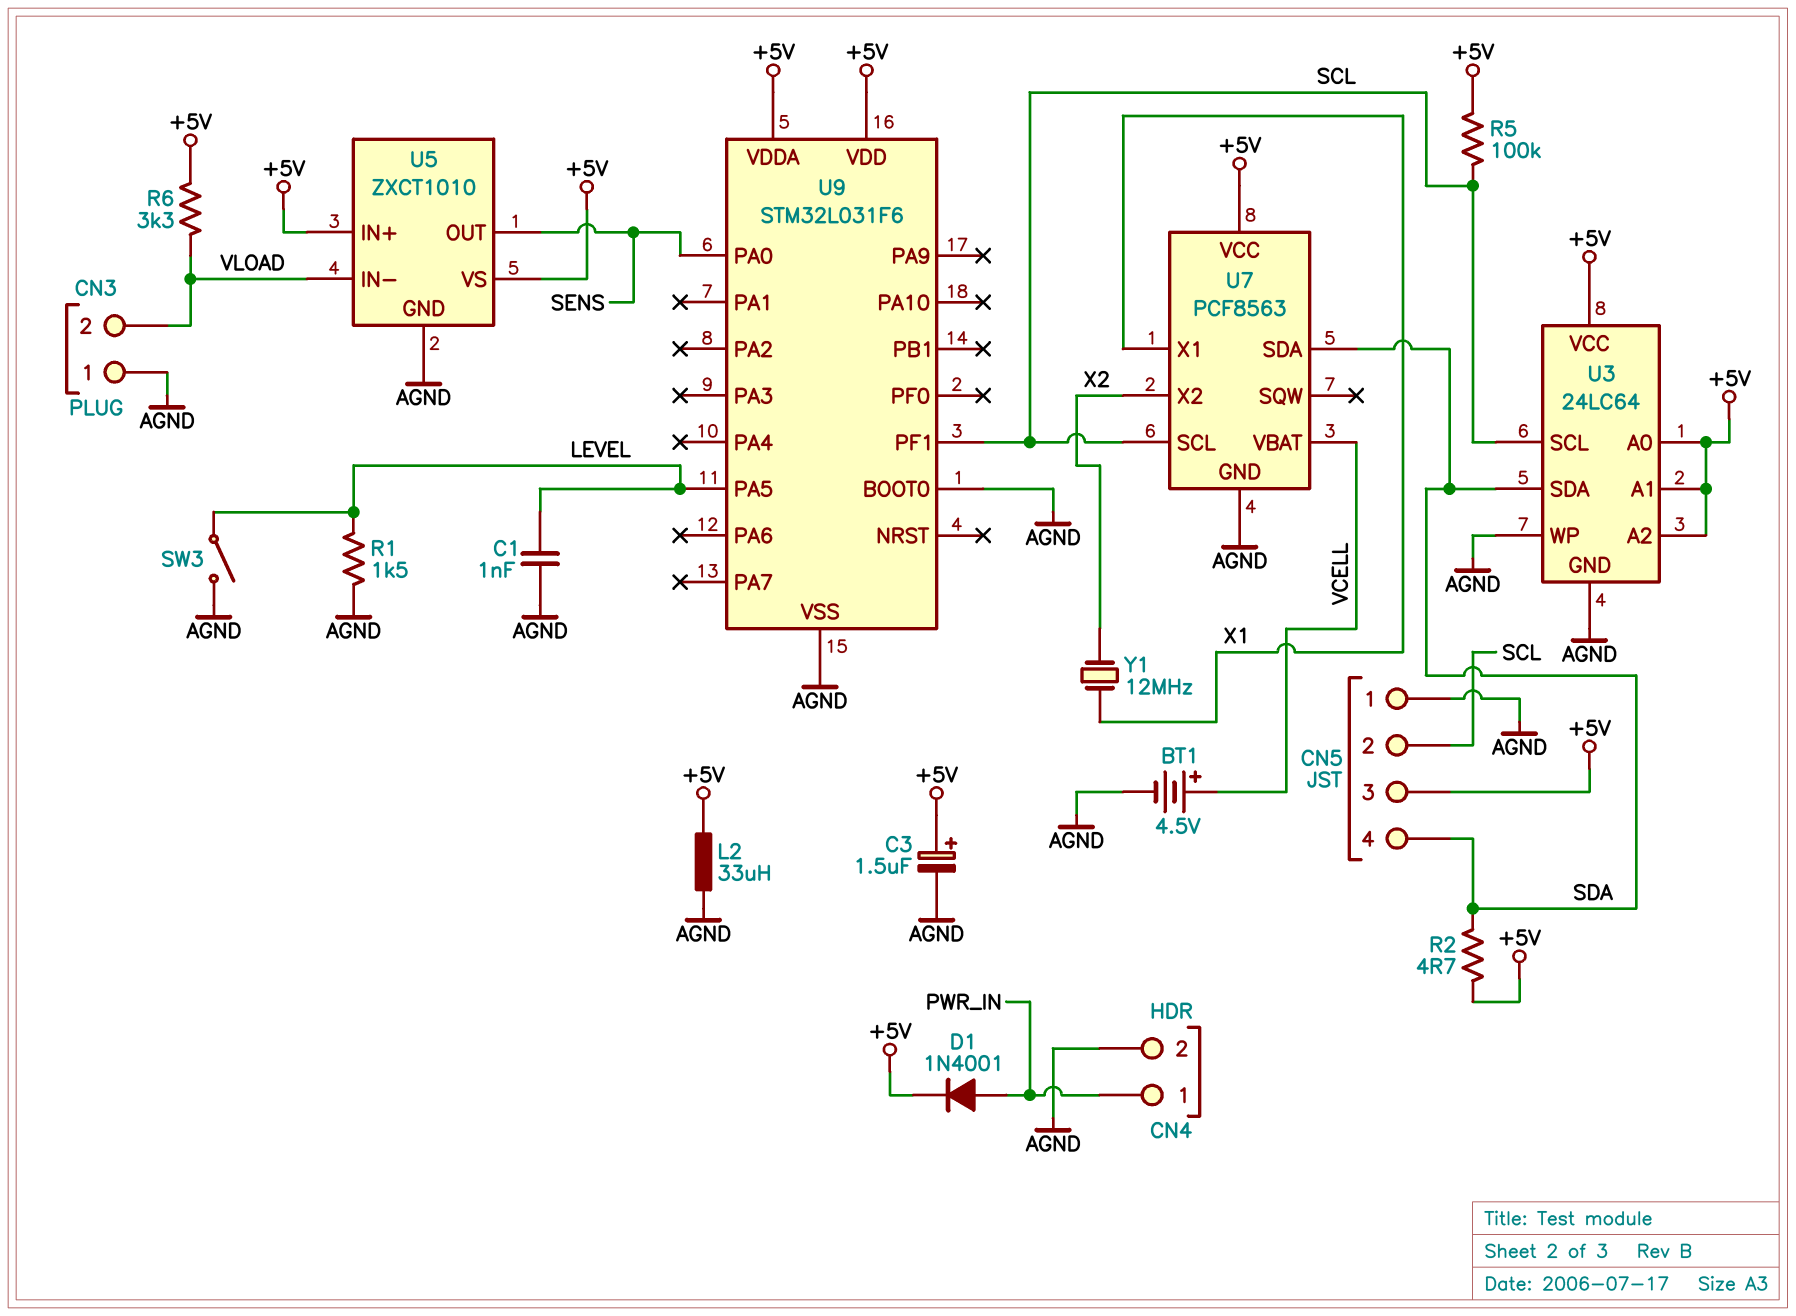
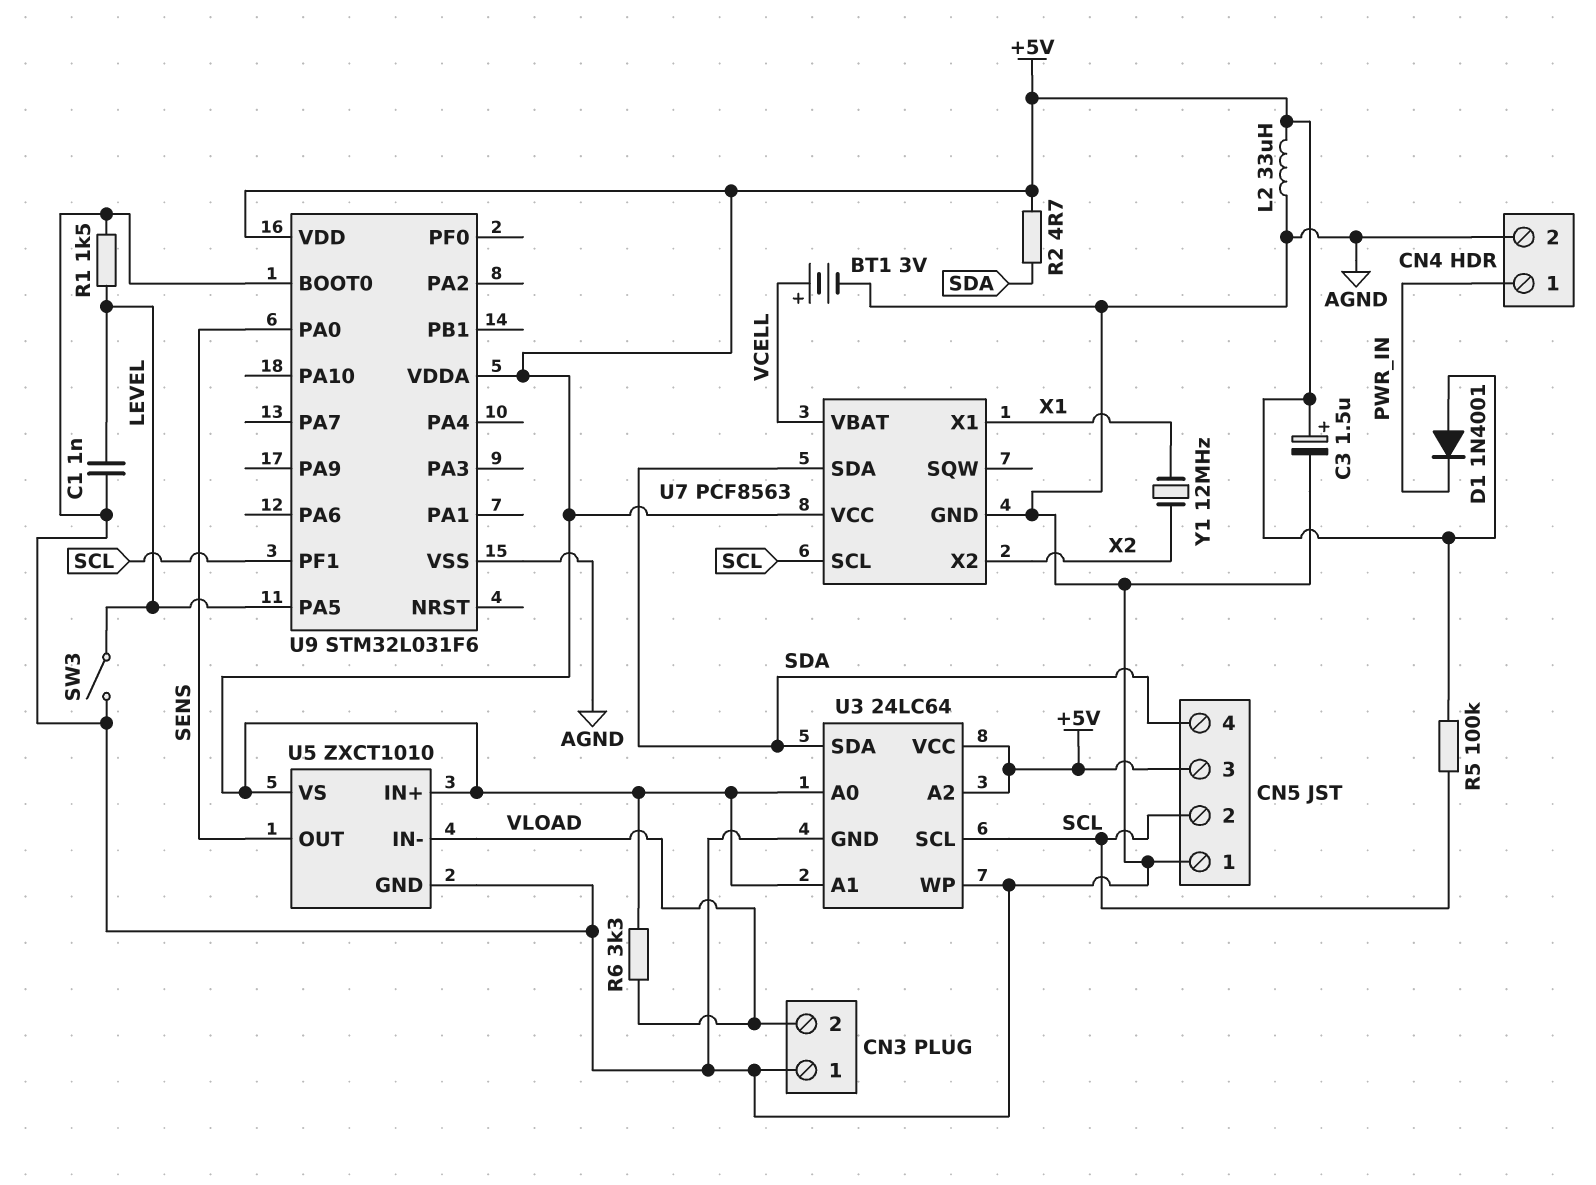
BT1: 4.5V (plus VCELL, minus AGND) -> 3V (plus VCELL, minus AGND)
D1: diode 1N4001 (A PWR_IN, K +5V) -> diode 1N4001 (A +5V, K PWR_IN)

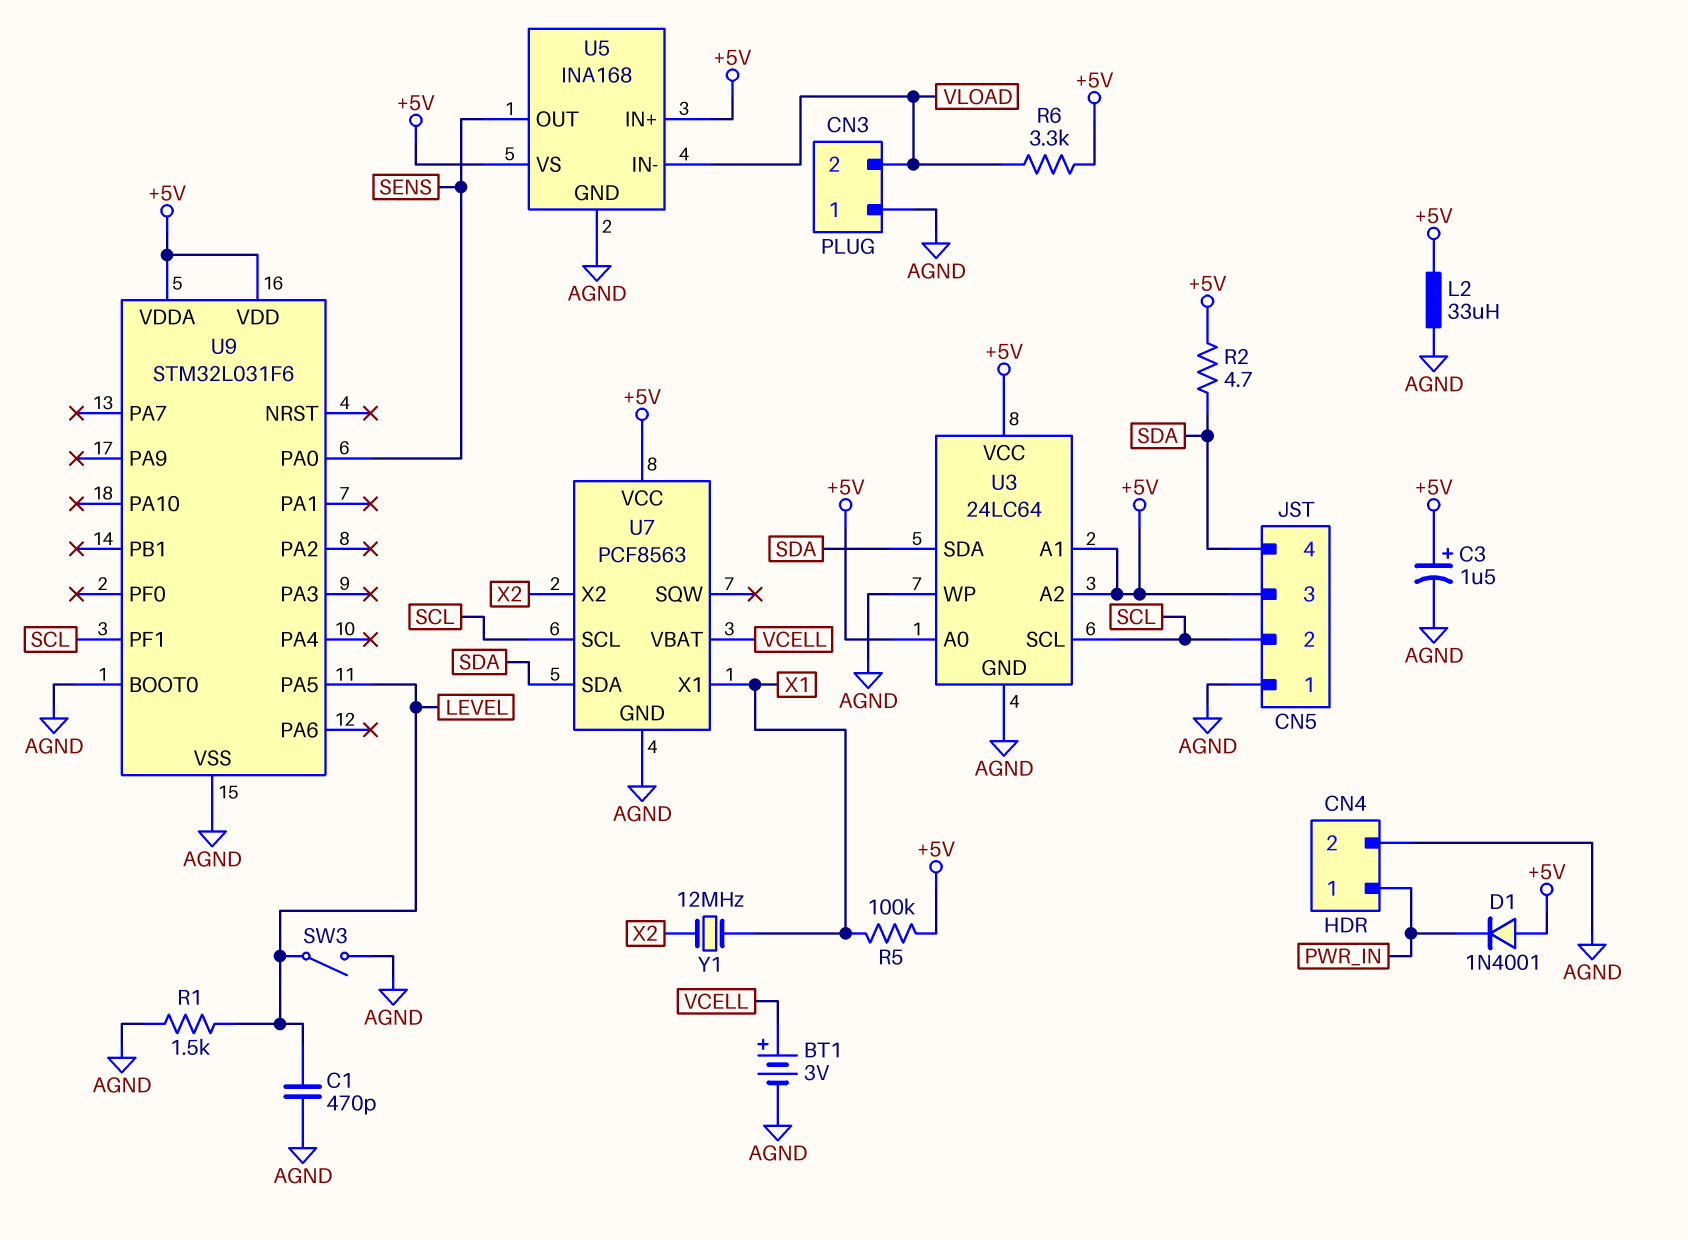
C1: 1nF (AGND, LEVEL) -> 470pF (AGND, LEVEL)
R5: 100k (+5V, SCL) -> 100k (+5V, X1)
U5: ZXCT1010 -> INA168

